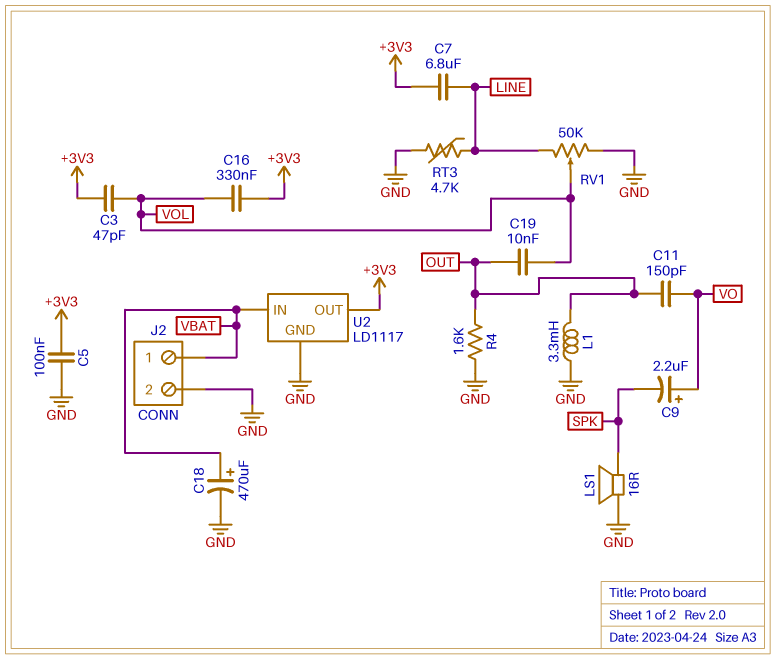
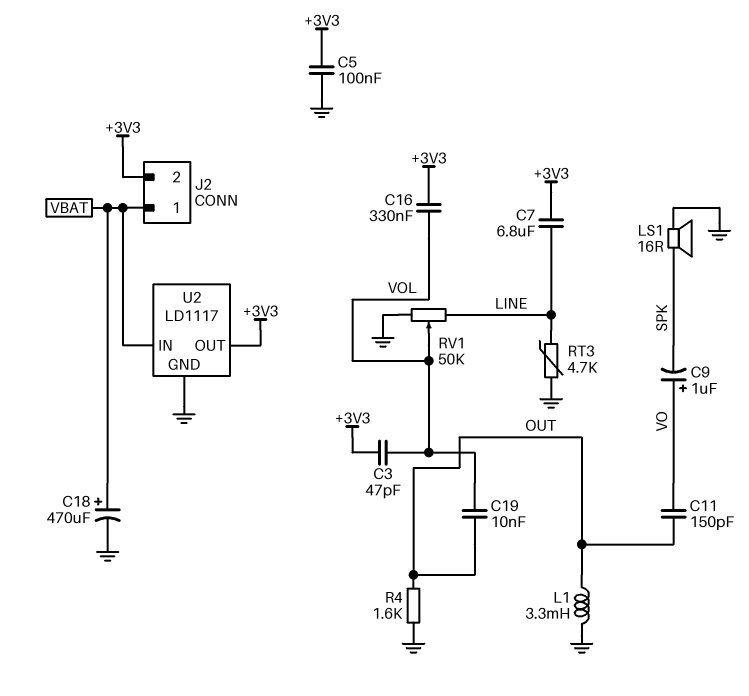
C9: 2.2uF (plus VO, minus SPK) -> 1uF (plus VO, minus SPK)
J2 pin 2: GND -> +3V3

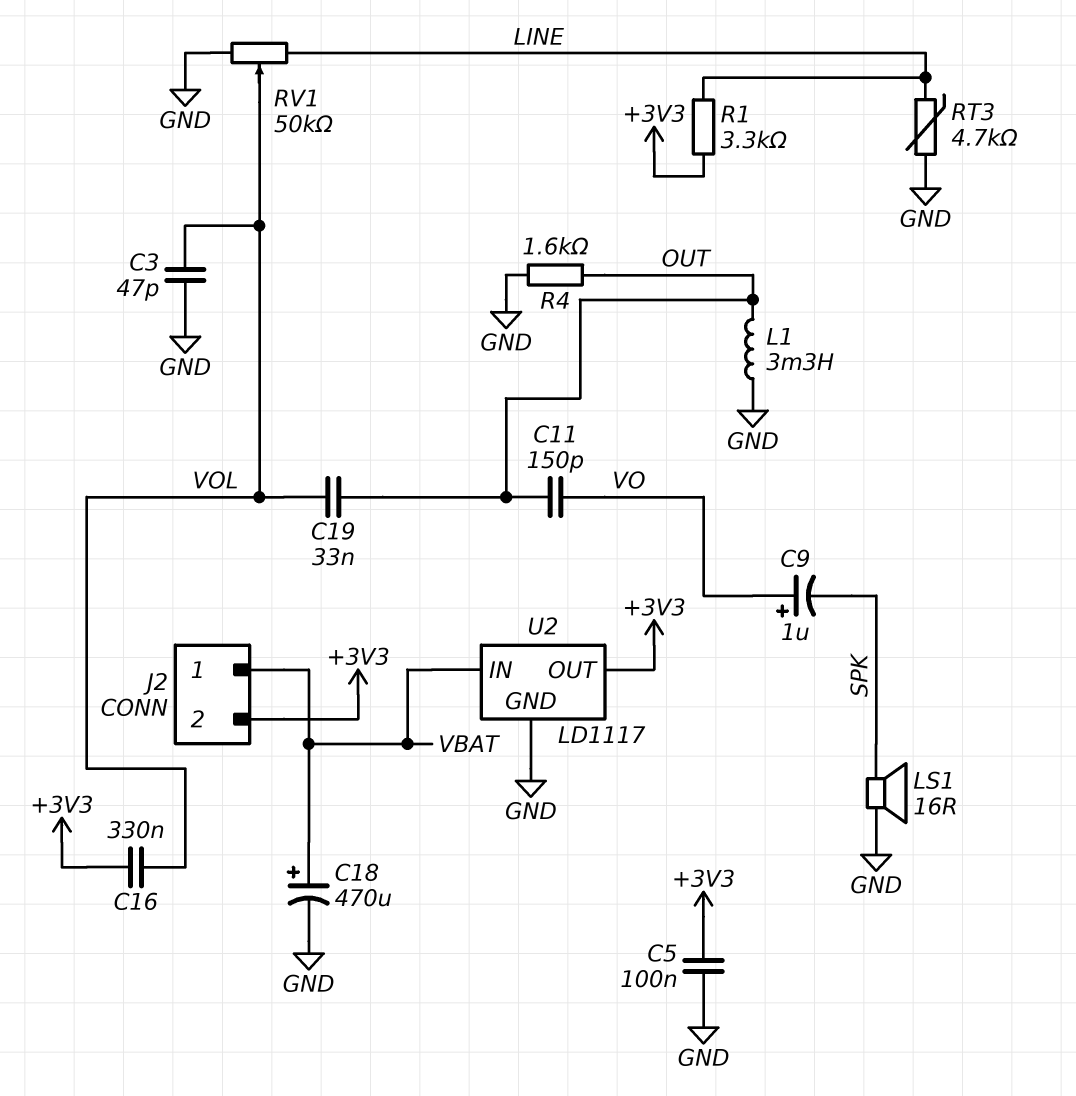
C3: 47pF (+3V3, VOL) -> 47pF (GND, VOL)
C7: 6.8uF (+3V3, LINE) -> none
C19: 10nF (OUT, VOL) -> 33nF (OUT, VOL)
R1: none -> 3.3k (+3V3, LINE)

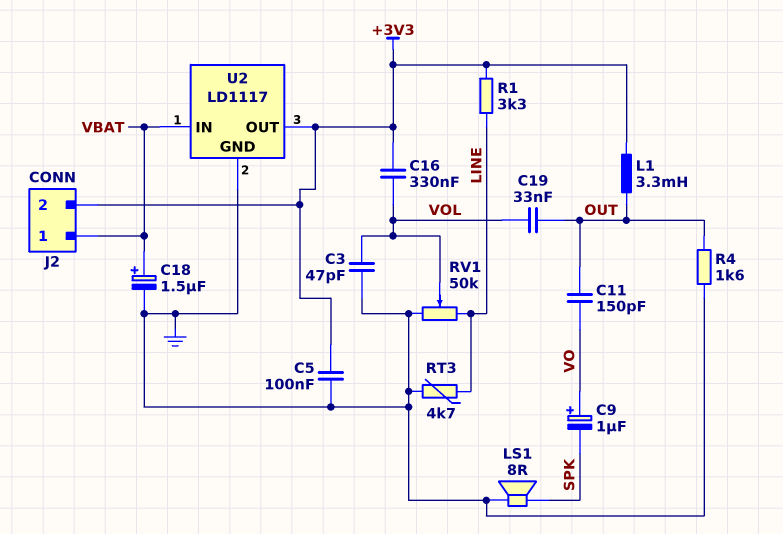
C18: 470uF (plus VBAT, minus GND) -> 1.5uF (plus VBAT, minus GND)
L1: 3.3mH (GND, OUT) -> 3.3mH (+3V3, OUT)
LS1: speaker 16R (GND, SPK) -> speaker 8R (GND, SPK)

